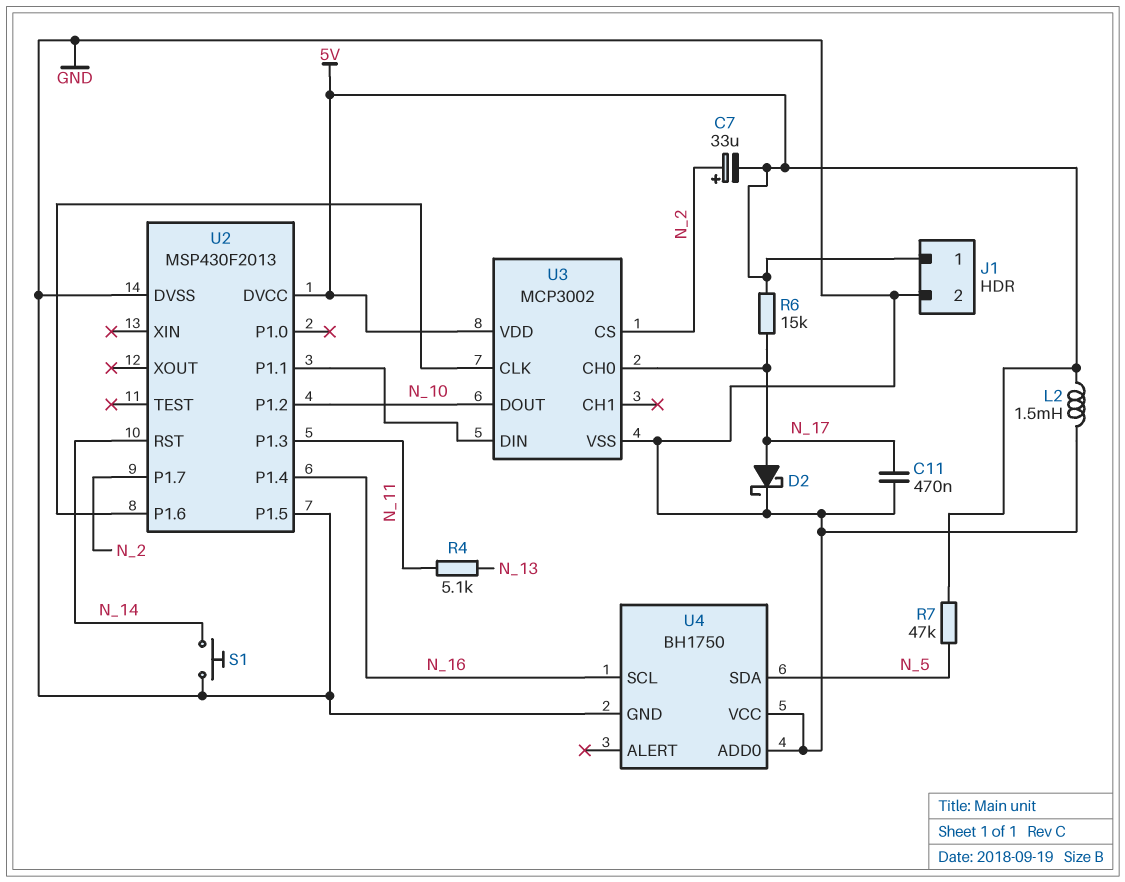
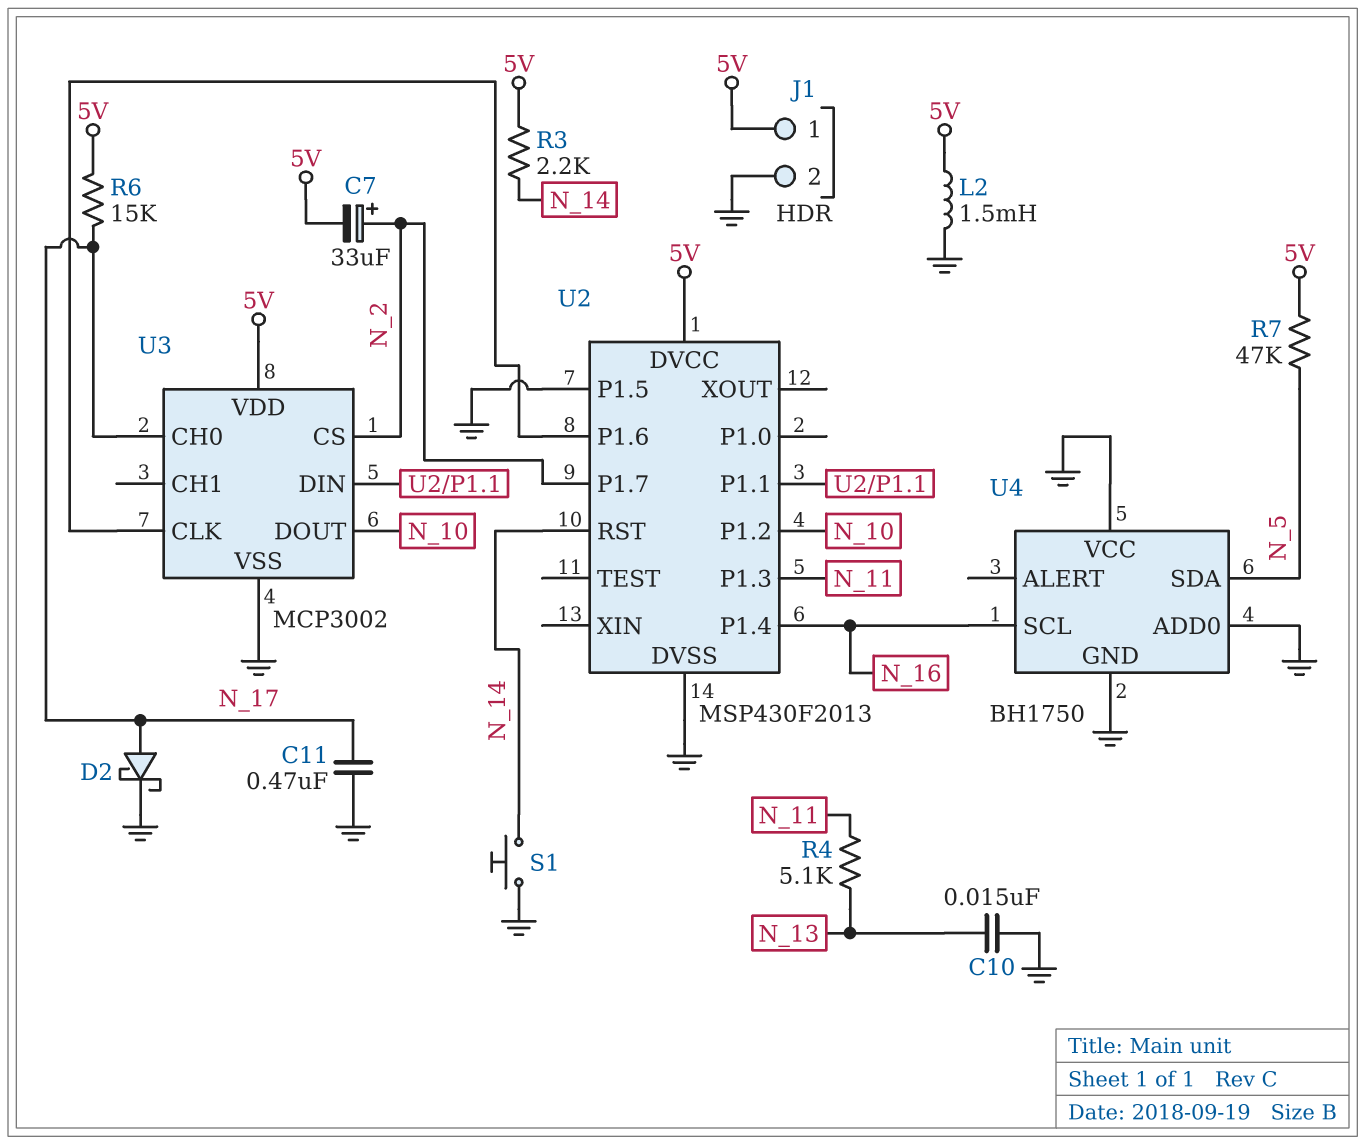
C10: none -> 15nF (GND, N_13)
R3: none -> 2.2k (5V, N_14)

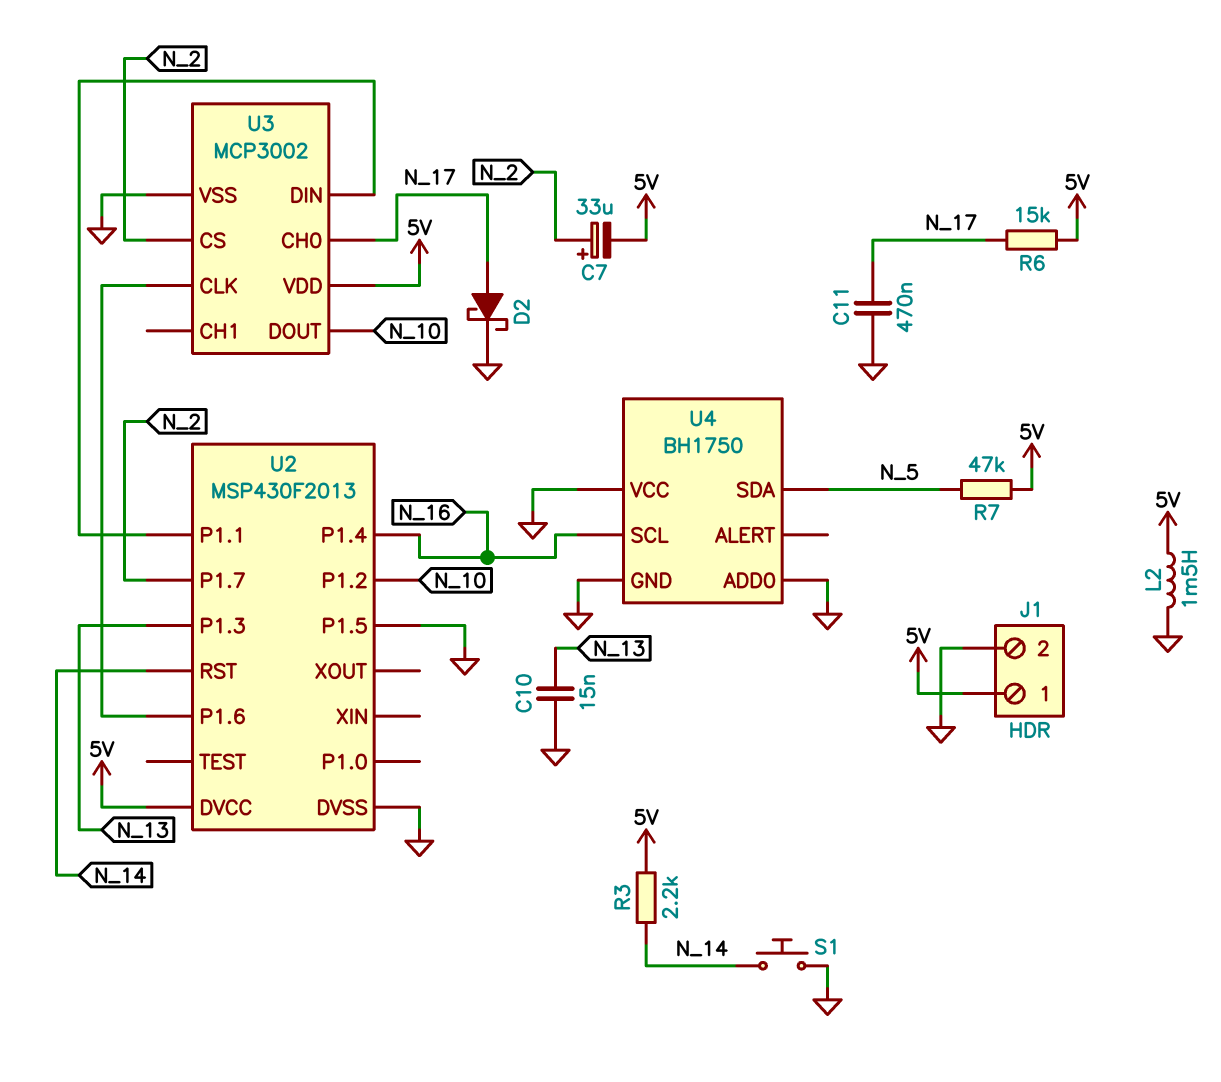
R4: 5.1k (N_11, N_13) -> none
U2 pin P1.3: N_11 -> N_13

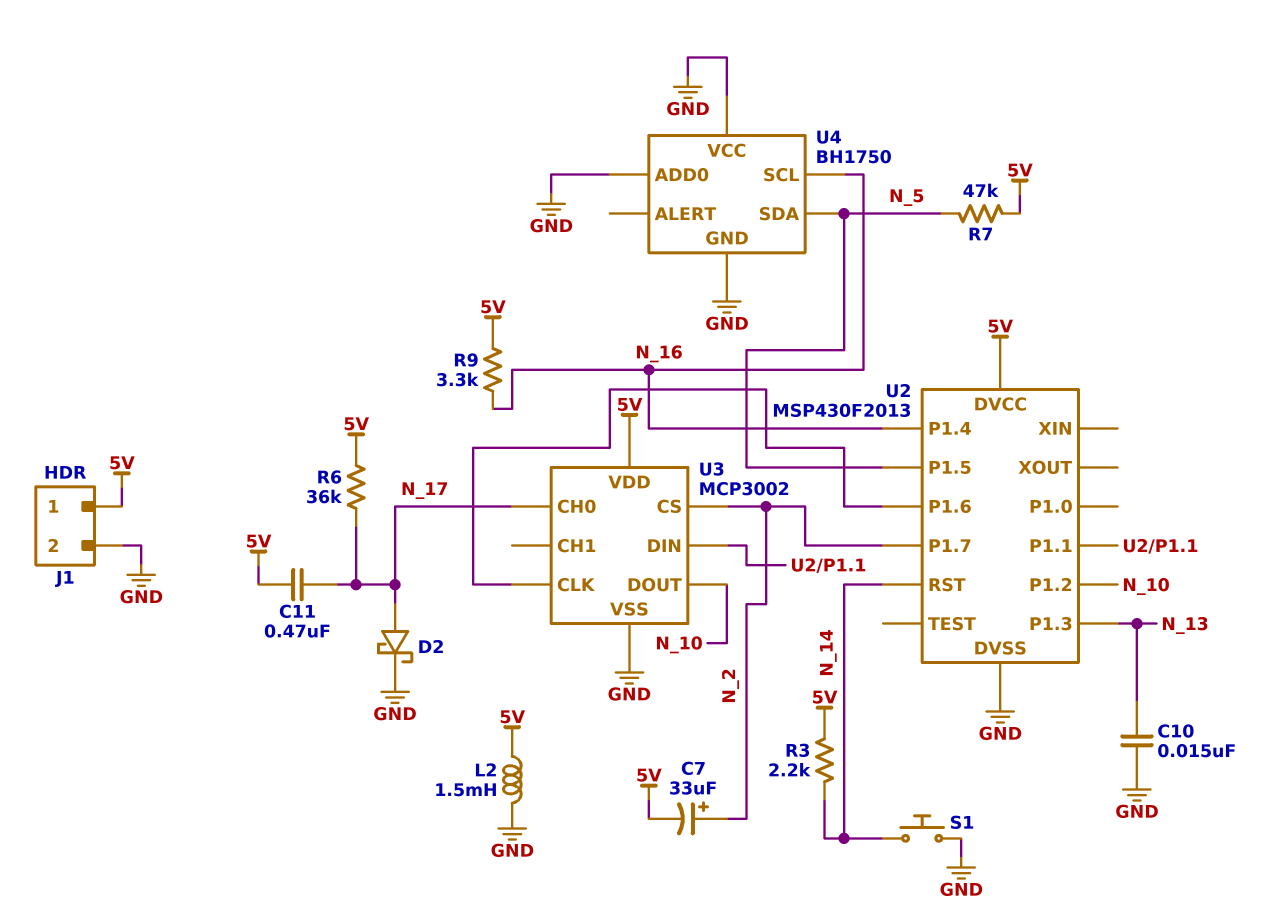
C11: 470nF (GND, N_17) -> 470nF (5V, N_17)
R6: 15k (5V, N_17) -> 36k (5V, N_17)
R9: none -> 3.3k (5V, N_16)
U2 pin P1.5: GND -> N_5

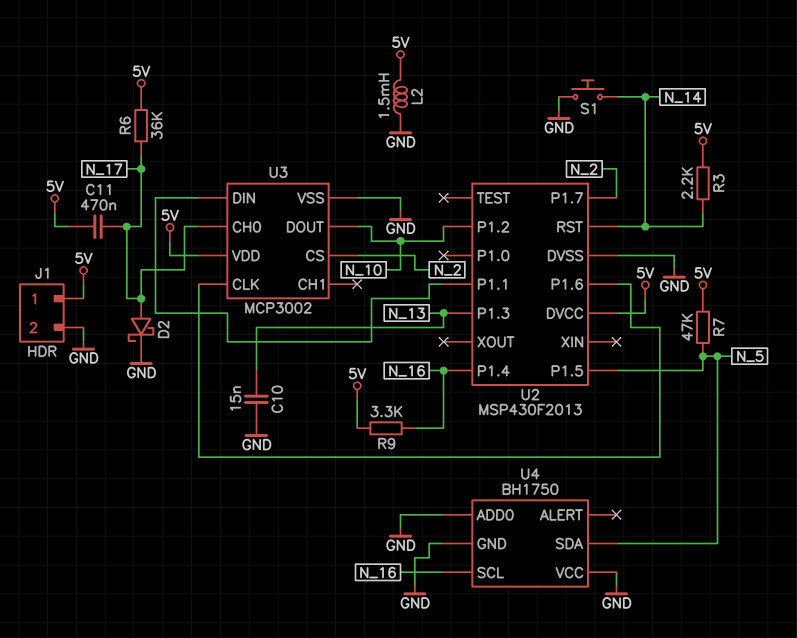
C7: 33uF (plus N_2, minus 5V) -> none

